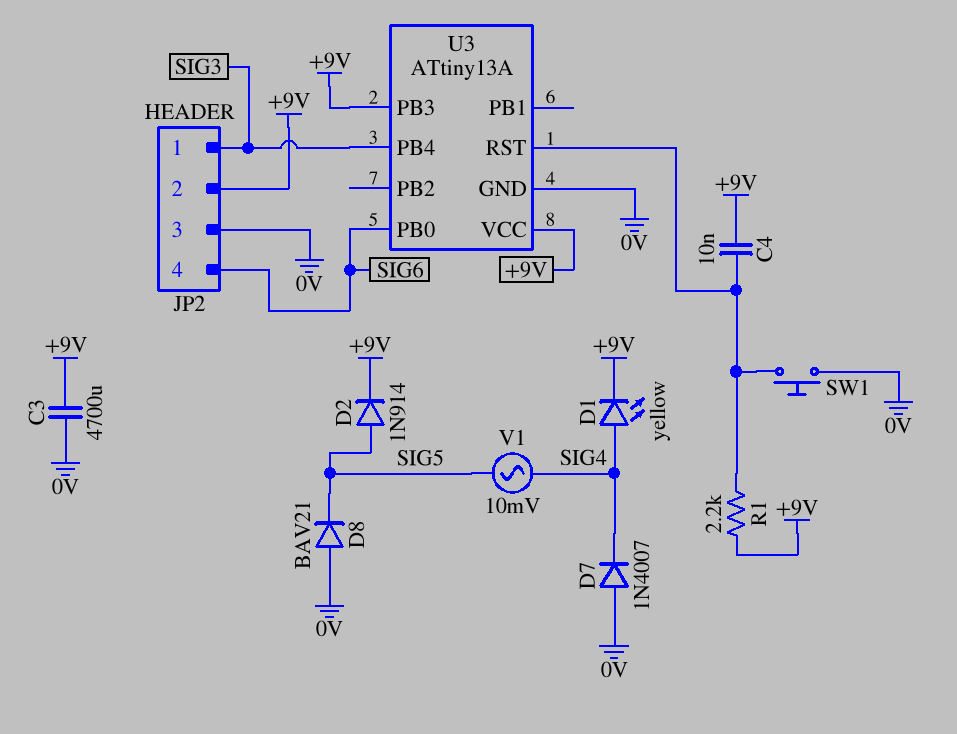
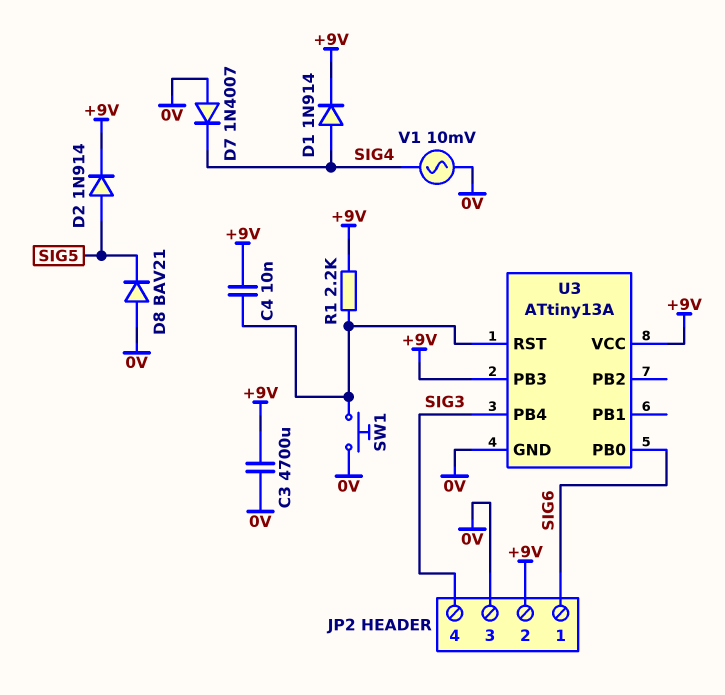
D1: LED yellow (A SIG4, K +9V) -> diode 1N914 (A SIG4, K +9V)
JP2 pin 1: SIG3 -> SIG6
JP2 pin 4: SIG6 -> SIG3
V1: AC 10mV (SIG4, SIG5) -> AC 10mV (0V, SIG4)

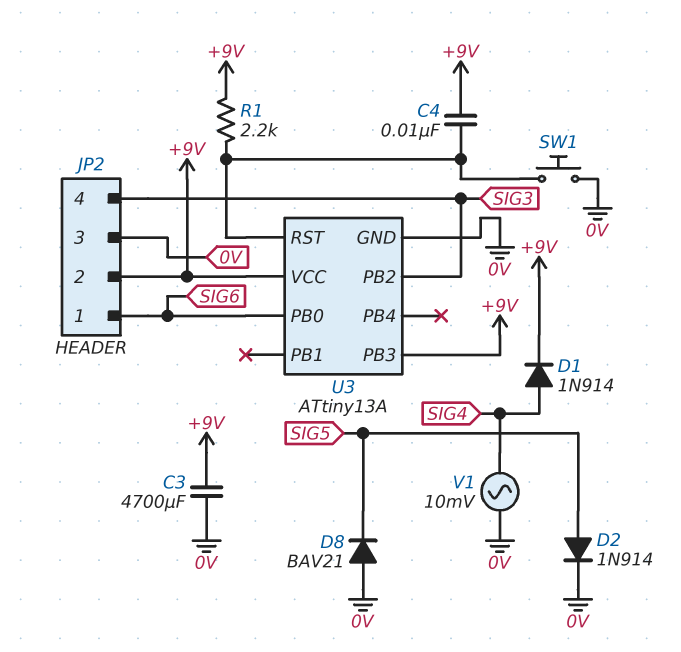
D2: diode 1N914 (A SIG5, K +9V) -> diode 1N914 (A SIG5, K 0V)
D7: diode 1N4007 (A 0V, K SIG4) -> none
U3 pin PB2: none -> SIG3
U3 pin PB4: SIG3 -> none

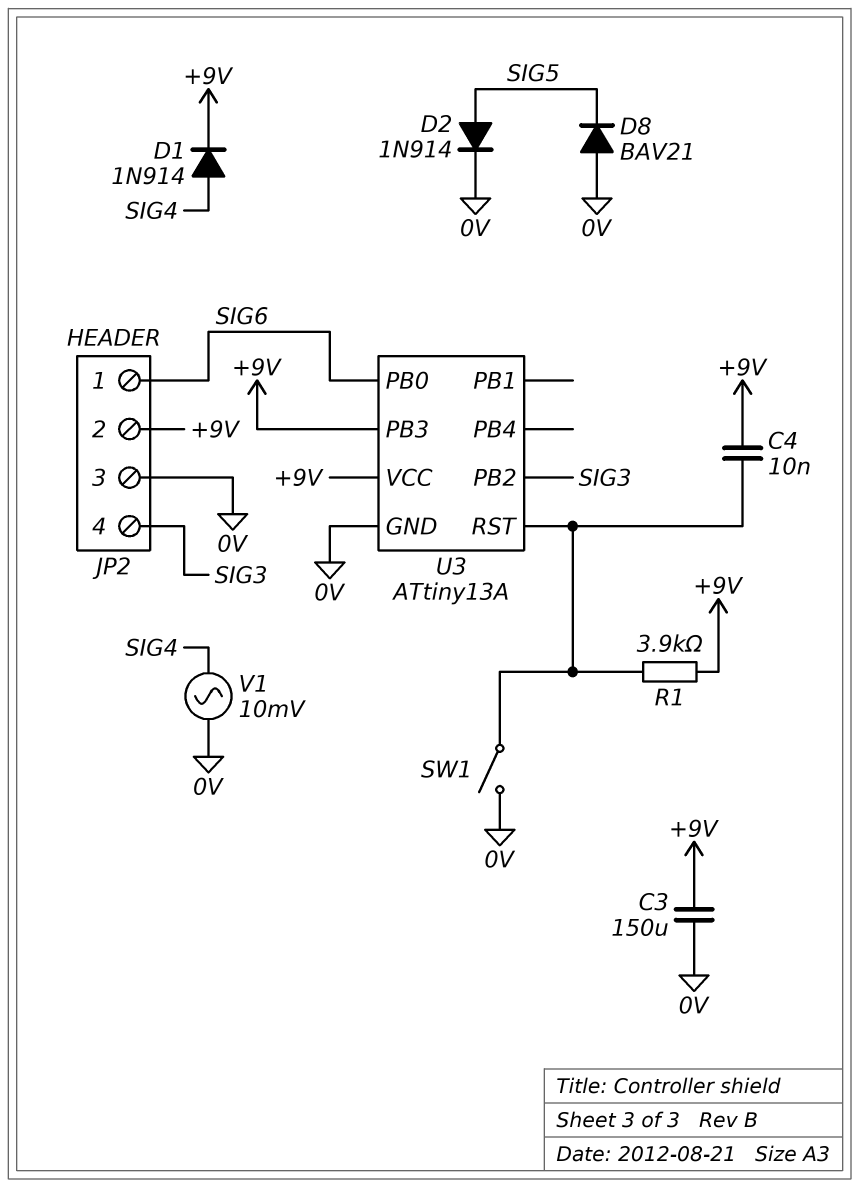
C3: 4700uF (+9V, 0V) -> 150uF (+9V, 0V)
R1: 2.2k (+9V, U3/RST) -> 3.9k (+9V, U3/RST)
SW1: button (0V, U3/RST) -> switch (0V, U3/RST)

